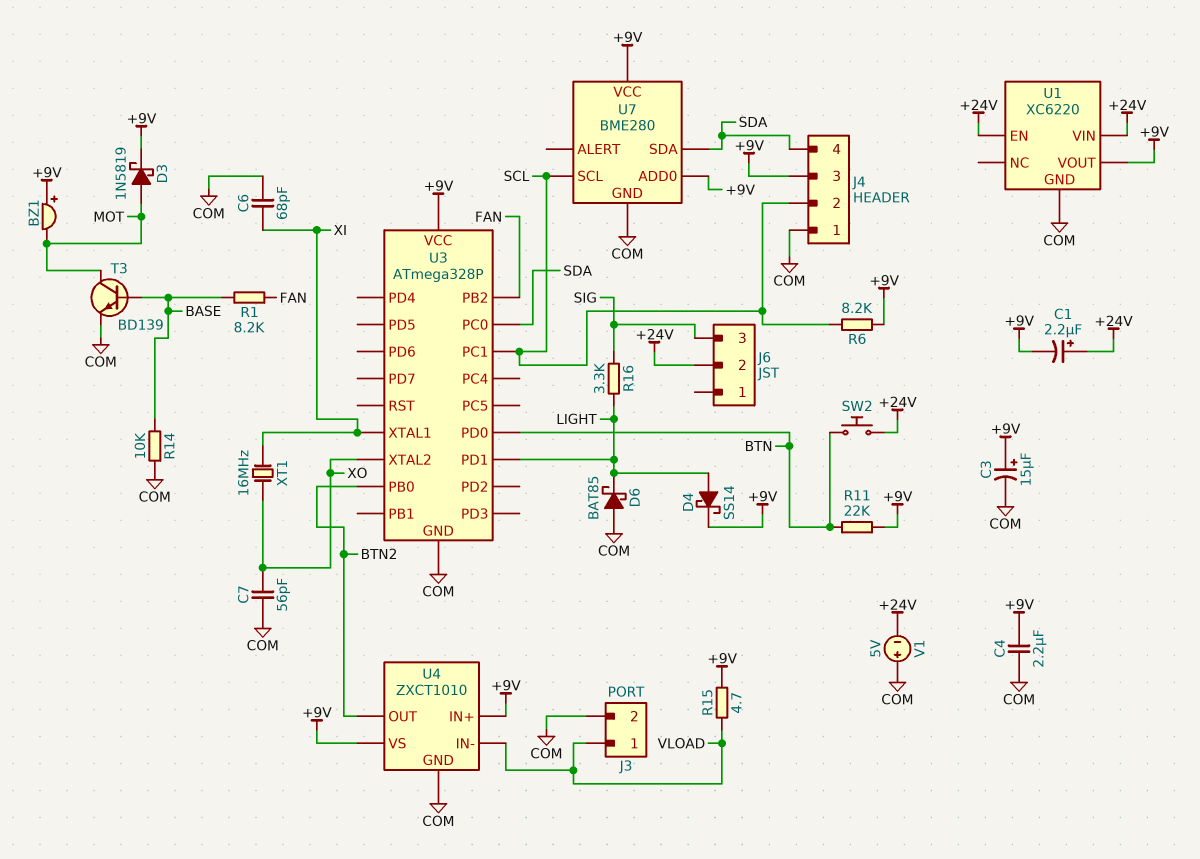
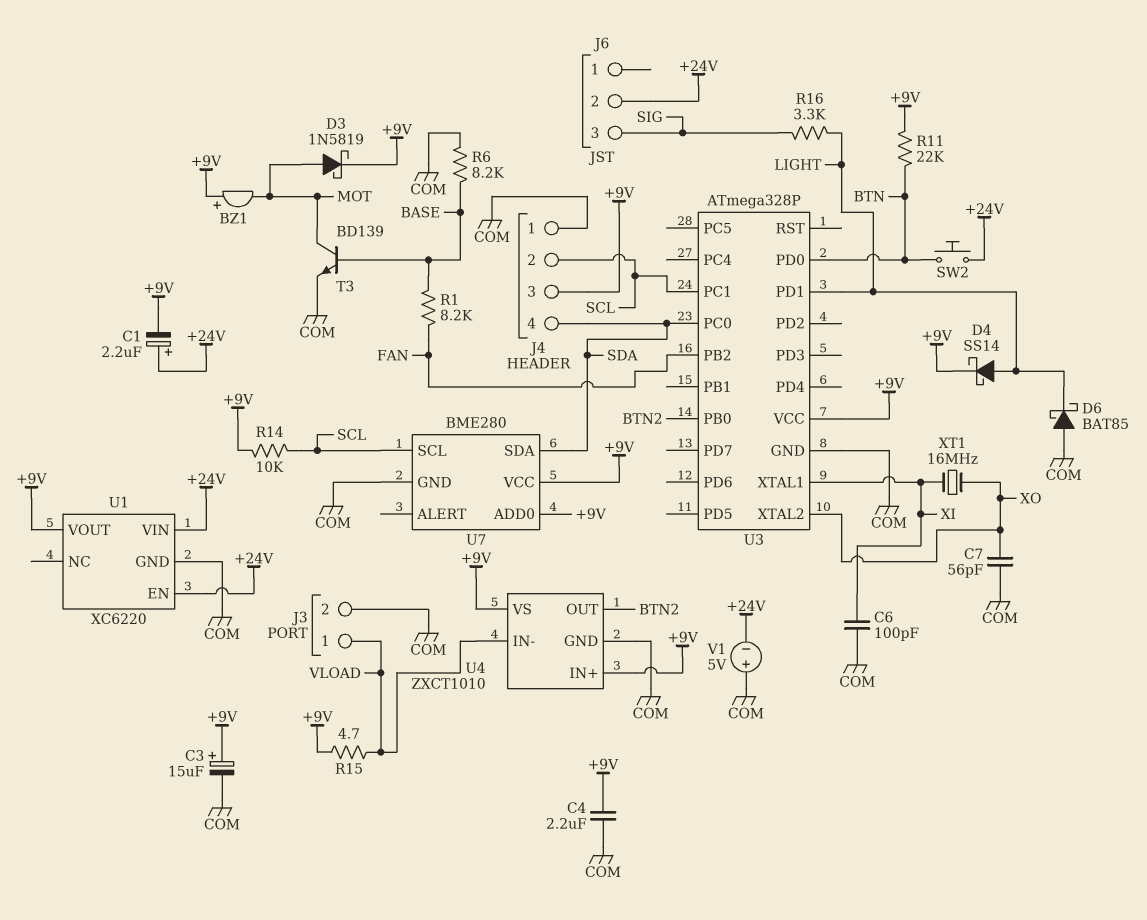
C6: 68pF (COM, XI) -> 100pF (COM, XI)
R6: 8.2k (+9V, SCL) -> 8.2k (BASE, COM)
R14: 10k (BASE, COM) -> 10k (+9V, SCL)

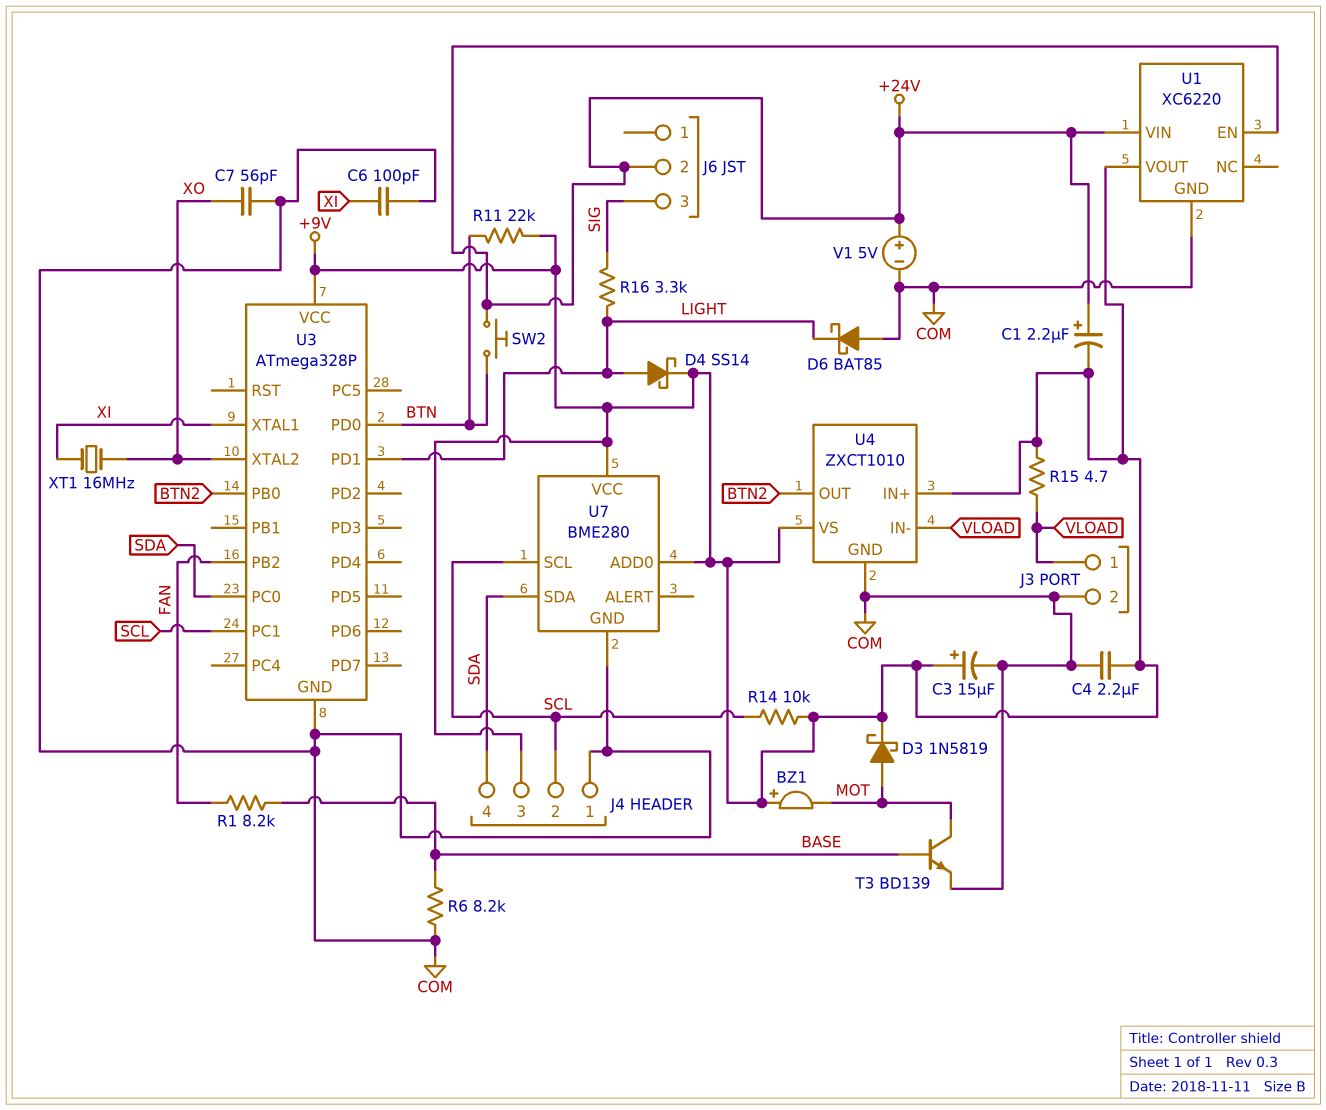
V1: 5V (plus COM, minus +24V) -> 5V (plus +24V, minus COM)

